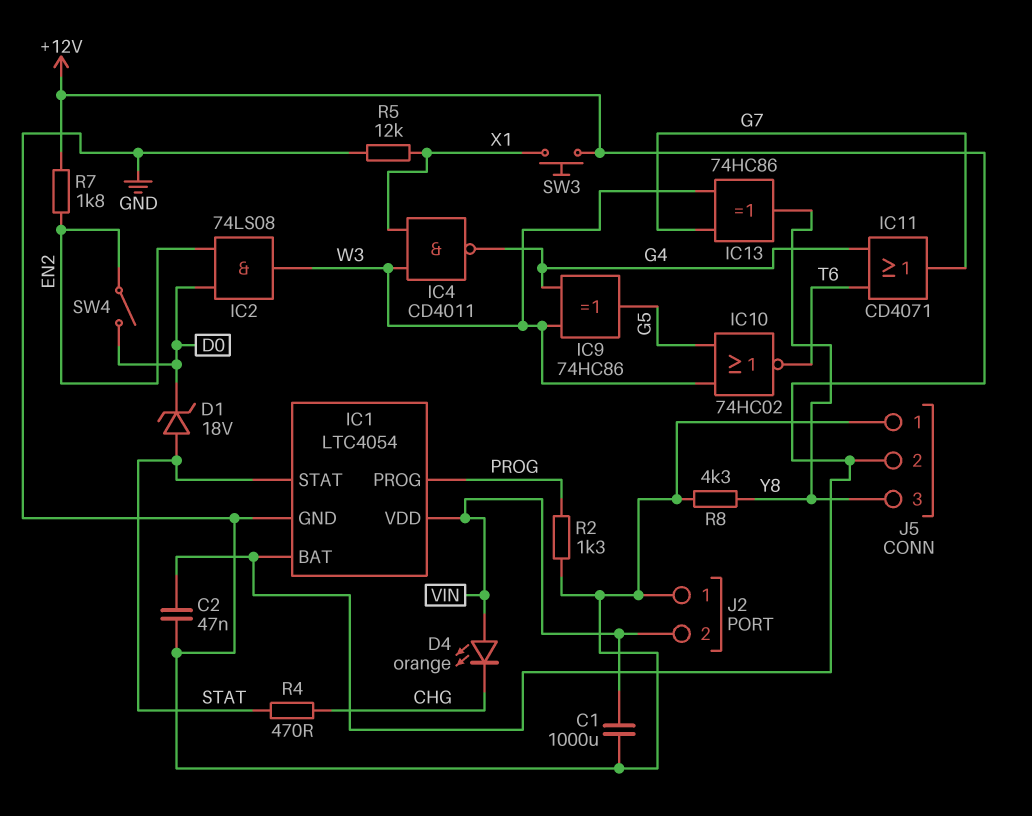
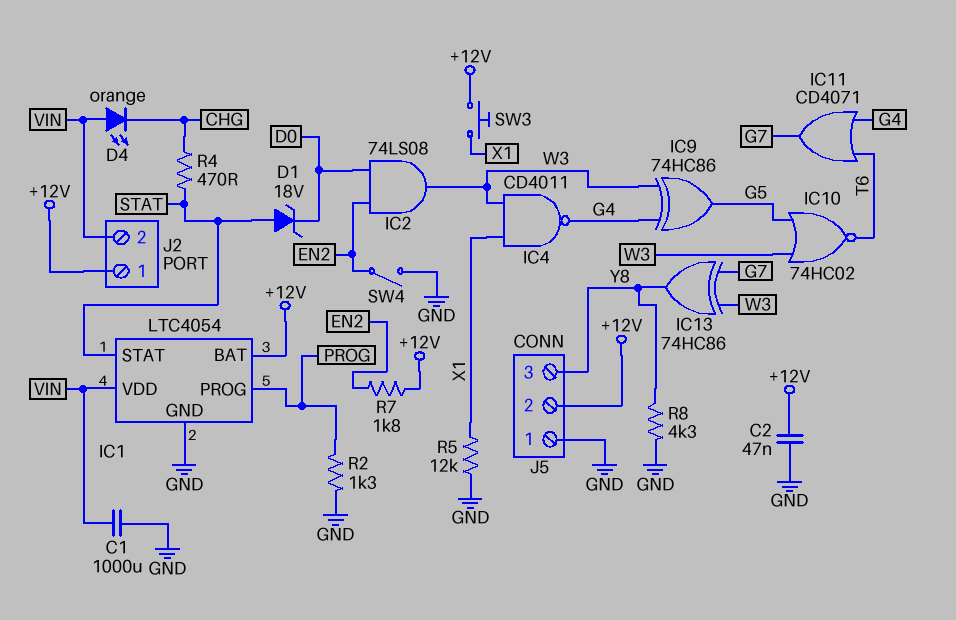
J2 pin 1: GND -> +12V
SW4: switch (D0, EN2) -> switch (EN2, GND)

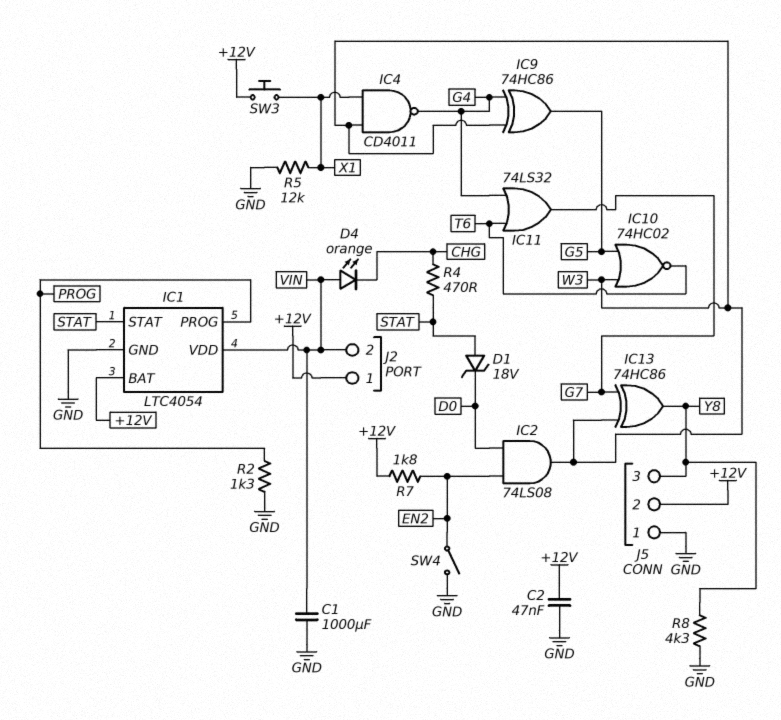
IC11: OR CD4071 (in G4, in T6, out G7) -> OR 74LS32 (in G4, in T6, out G7)

